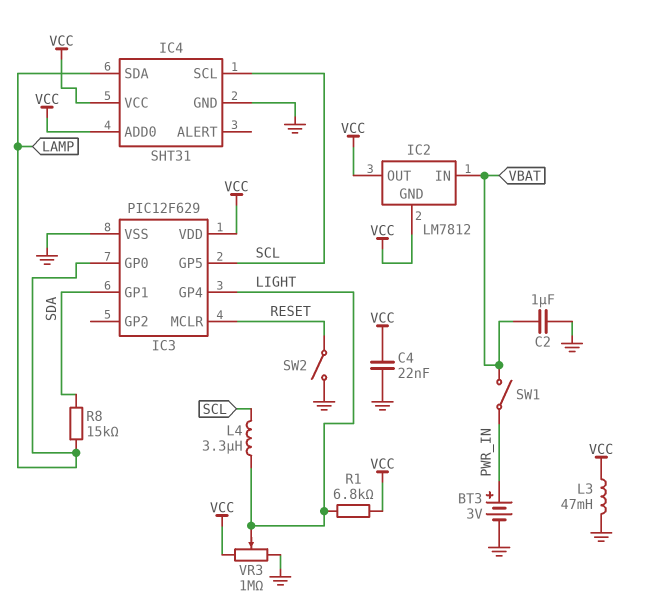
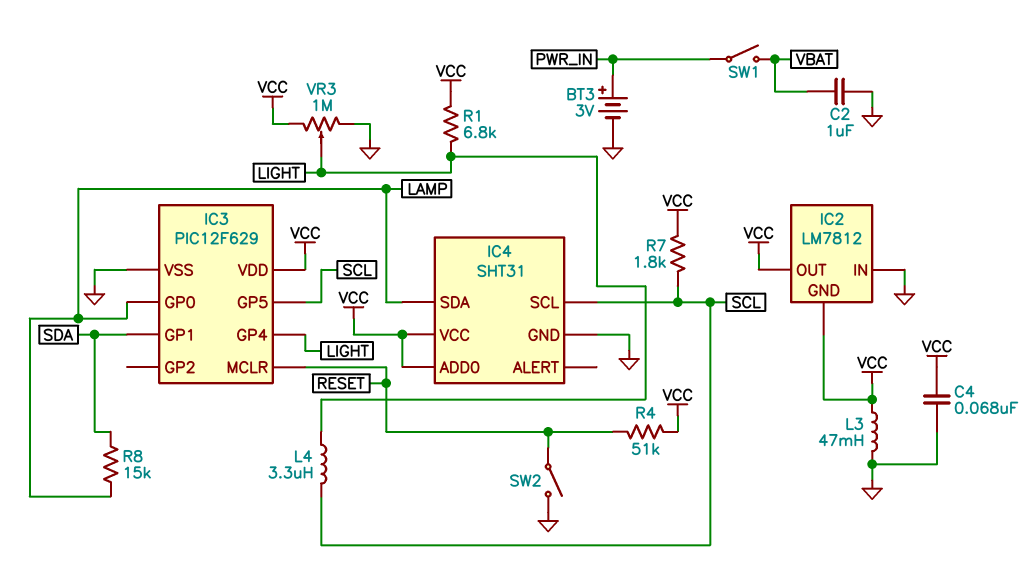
C4: 22nF (GND, VCC) -> 68nF (GND, VCC)
IC2 pin IN: VBAT -> GND
R4: none -> 51k (RESET, VCC)
R7: none -> 1.8k (SCL, VCC)

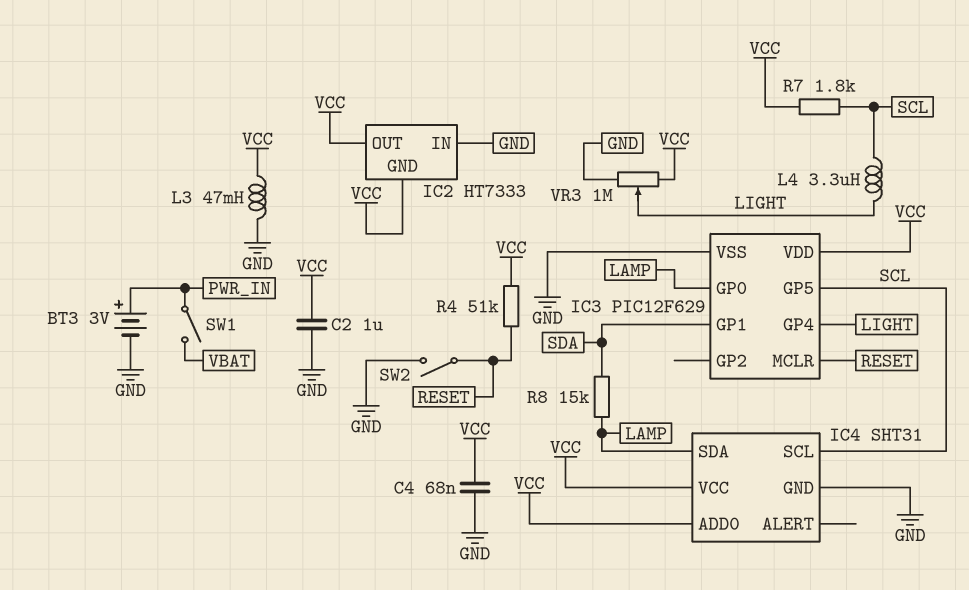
C2: 1uF (GND, VBAT) -> 1uF (GND, VCC)
IC2: LM7812 -> HT7333
R1: 6.8k (LIGHT, VCC) -> none

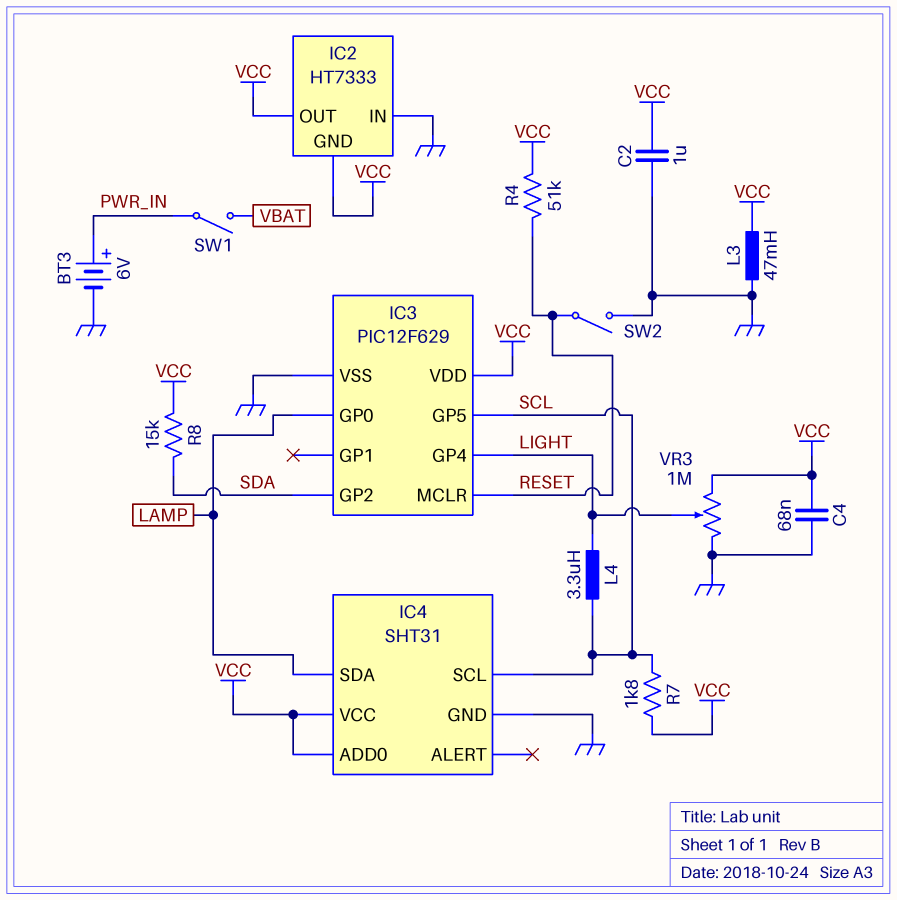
BT3: 3V (plus PWR_IN, minus GND) -> 6V (plus PWR_IN, minus GND)
IC3 pin GP1: SDA -> none
IC3 pin GP2: none -> SDA
R8: 15k (LAMP, SDA) -> 15k (SDA, VCC)

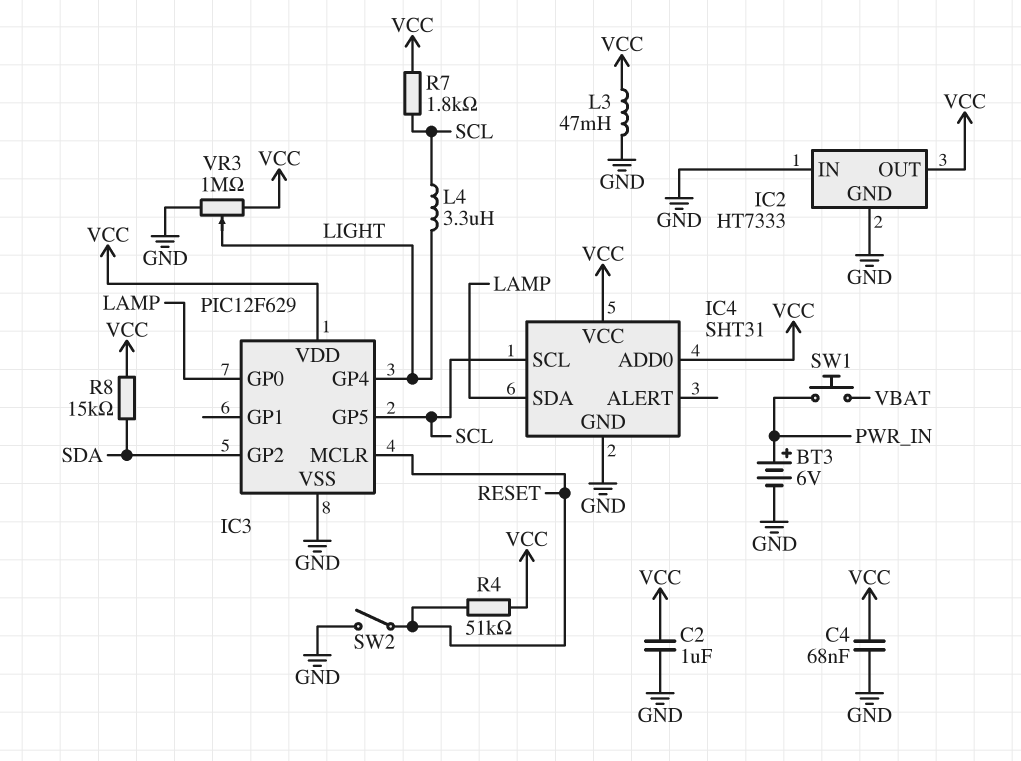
IC2 pin GND: VCC -> GND
SW1: switch (PWR_IN, VBAT) -> button (PWR_IN, VBAT)

